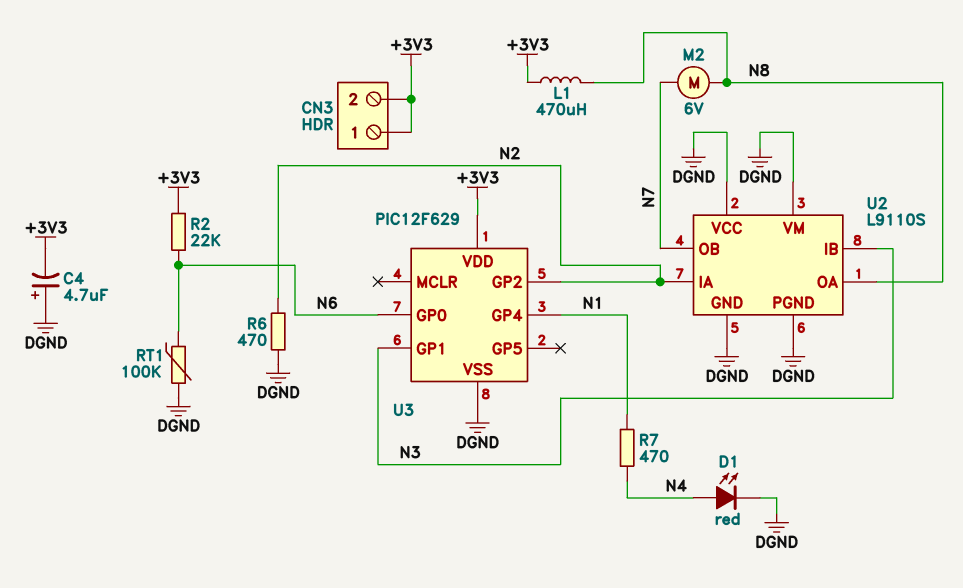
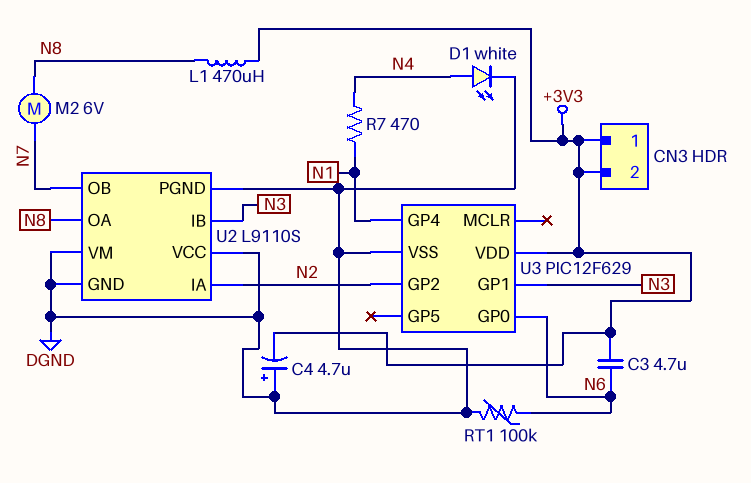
C3: none -> 4.7uF (+3V3, N6)
D1: LED red (A N4, K DGND) -> LED white (A N4, K DGND)
R2: 22k (+3V3, N6) -> none
R6: 470 (DGND, N2) -> none

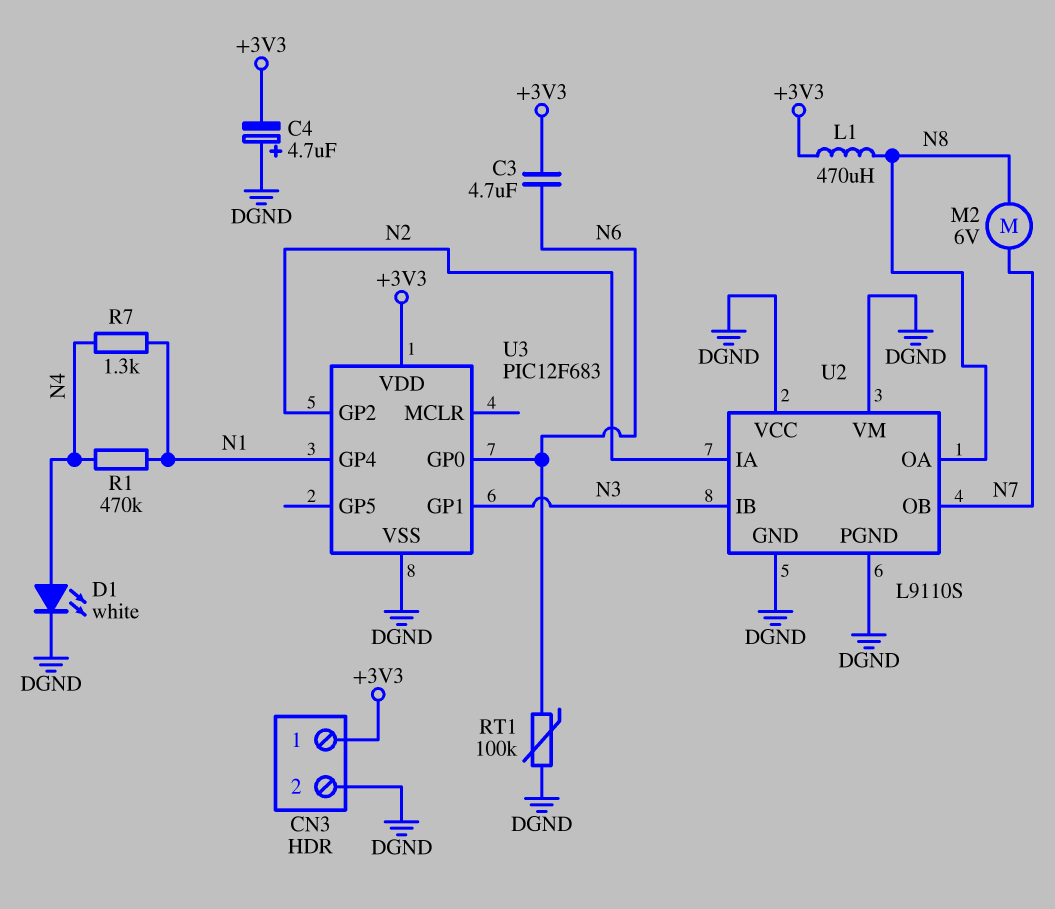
CN3 pin 2: +3V3 -> DGND
R1: none -> 470k (N1, N4)
R7: 470 (N1, N4) -> 1.3k (N1, N4)
U3: PIC12F629 -> PIC12F683

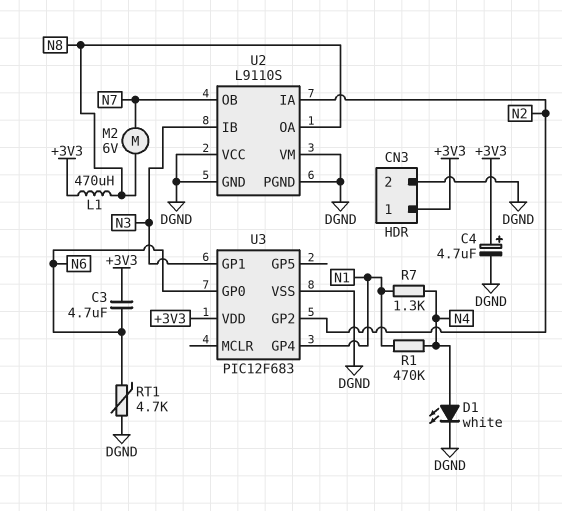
C4: 4.7uF (plus DGND, minus +3V3) -> 4.7uF (plus +3V3, minus DGND)
RT1: 100k (DGND, N6) -> 4.7k (DGND, N6)

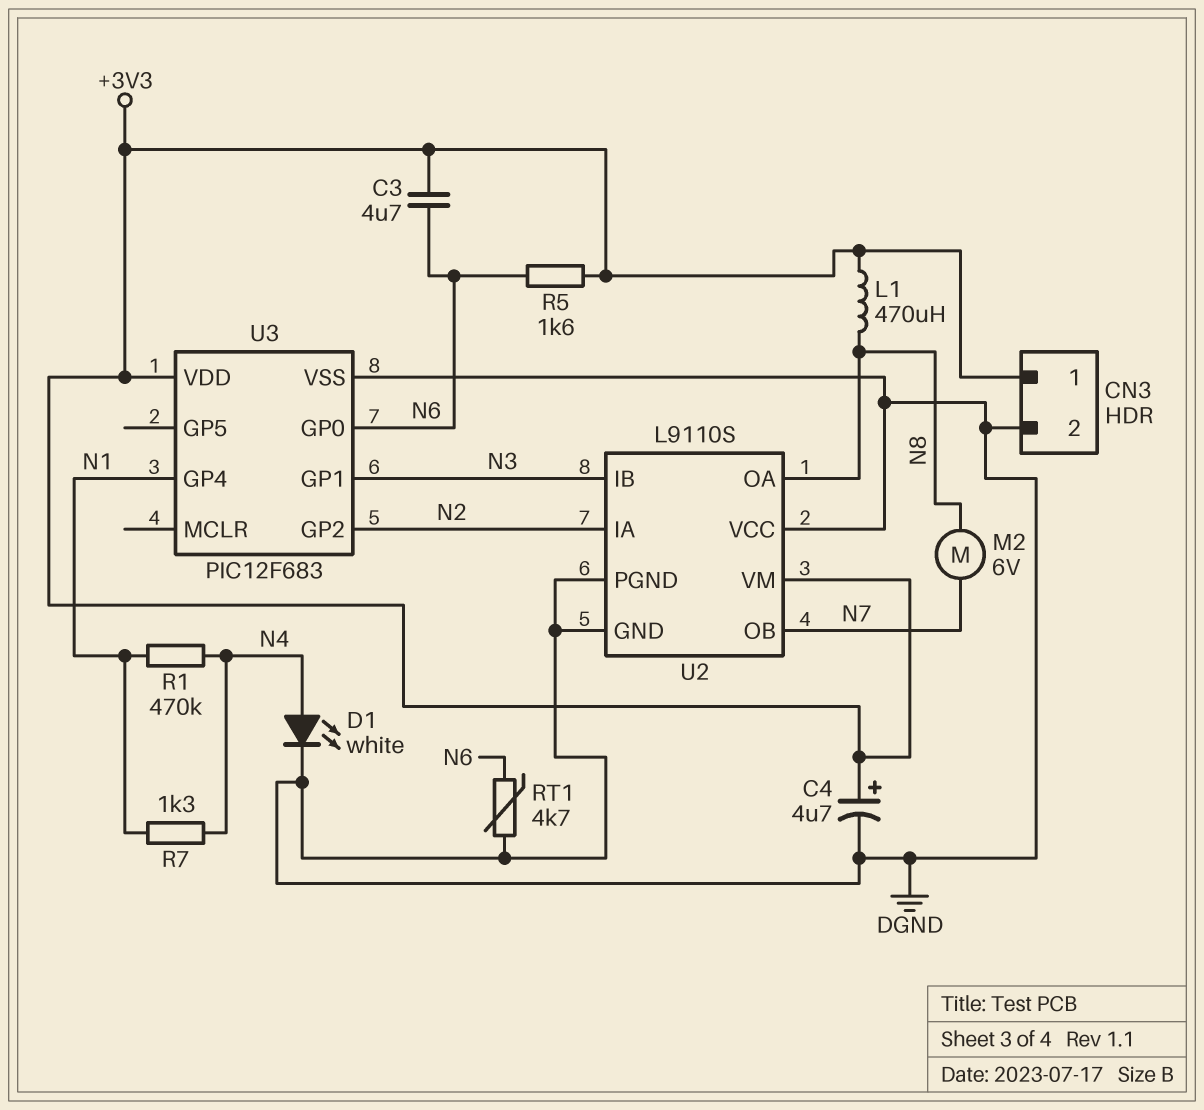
R5: none -> 1.6k (+3V3, N6)
U2 pin VM: DGND -> +3V3

